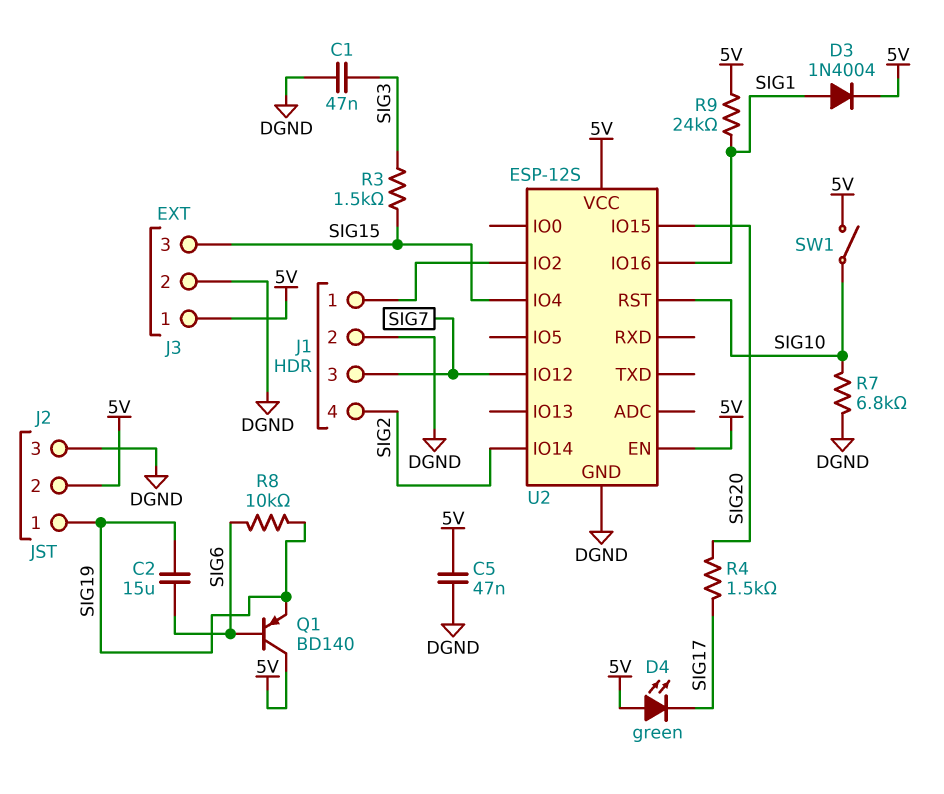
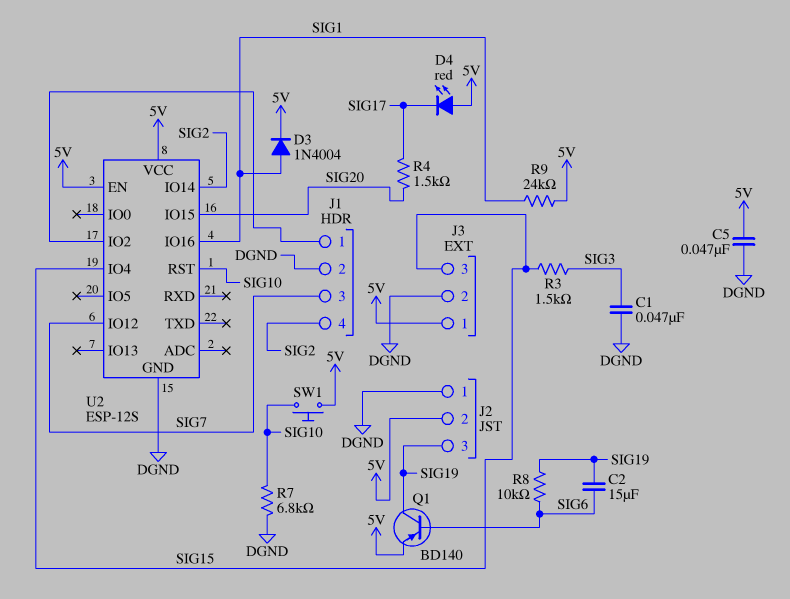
D4: LED green (A 5V, K SIG17) -> LED red (A 5V, K SIG17)
J2 pin 1: SIG19 -> DGND
J2 pin 3: DGND -> SIG19
Q1: PNP BD140 (B SIG6, C 5V, E SIG19) -> PNP BD140 (B SIG6, C SIG19, E 5V)
SW1: switch (5V, SIG10) -> button (5V, SIG10)

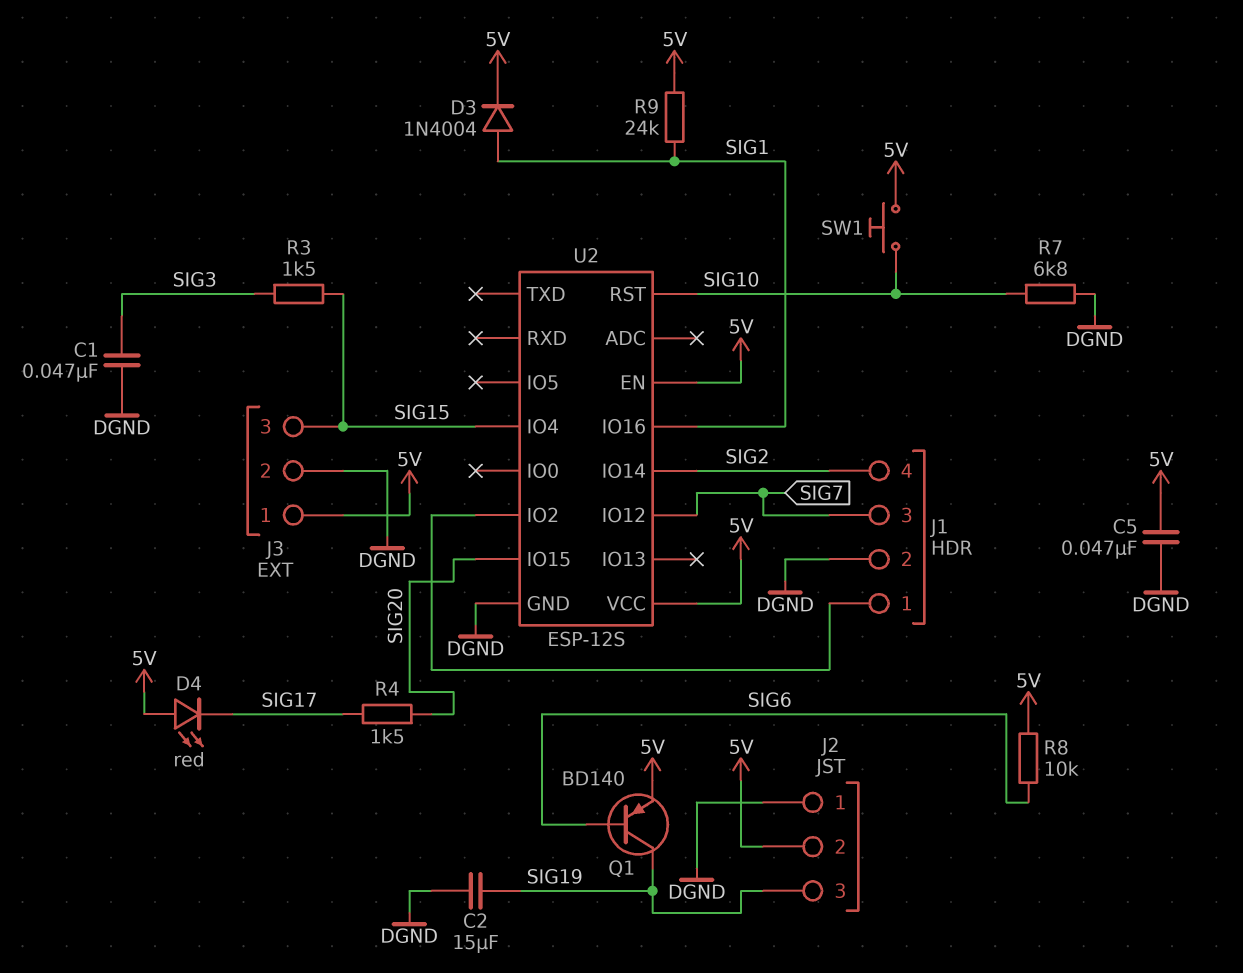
C2: 15uF (SIG6, SIG19) -> 15uF (DGND, SIG19)
R8: 10k (SIG6, SIG19) -> 10k (5V, SIG6)

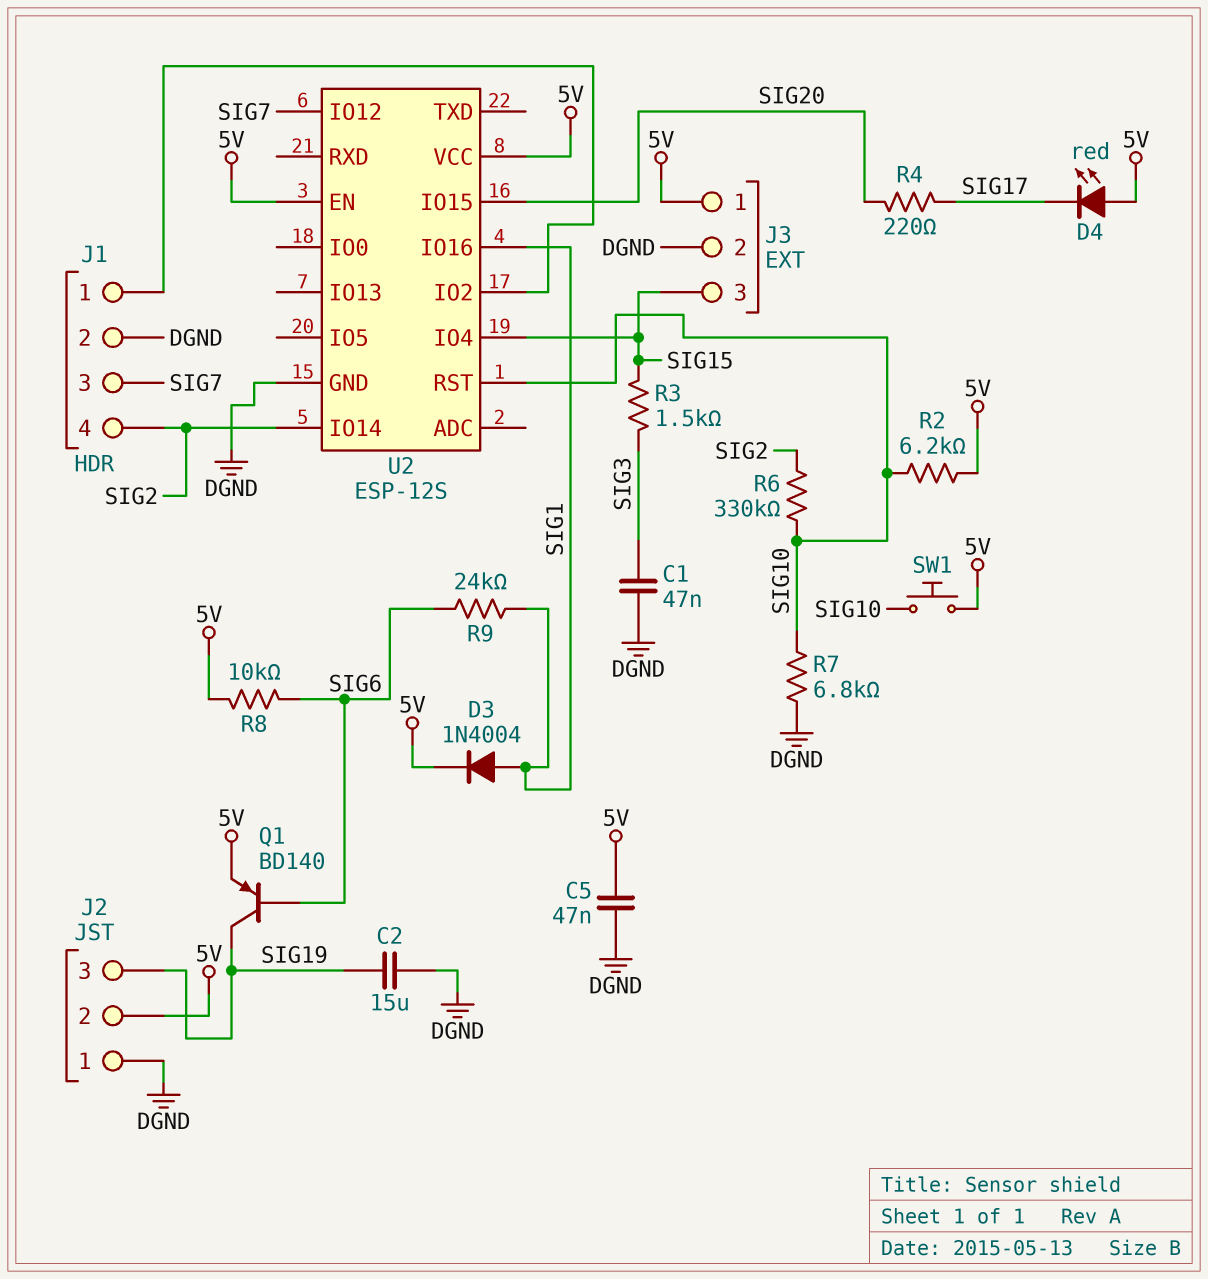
R2: none -> 6.2k (5V, SIG10)
R4: 1.5k (SIG17, SIG20) -> 220 (SIG17, SIG20)
R6: none -> 330k (SIG2, SIG10)
R9: 24k (5V, SIG1) -> 24k (SIG1, SIG6)

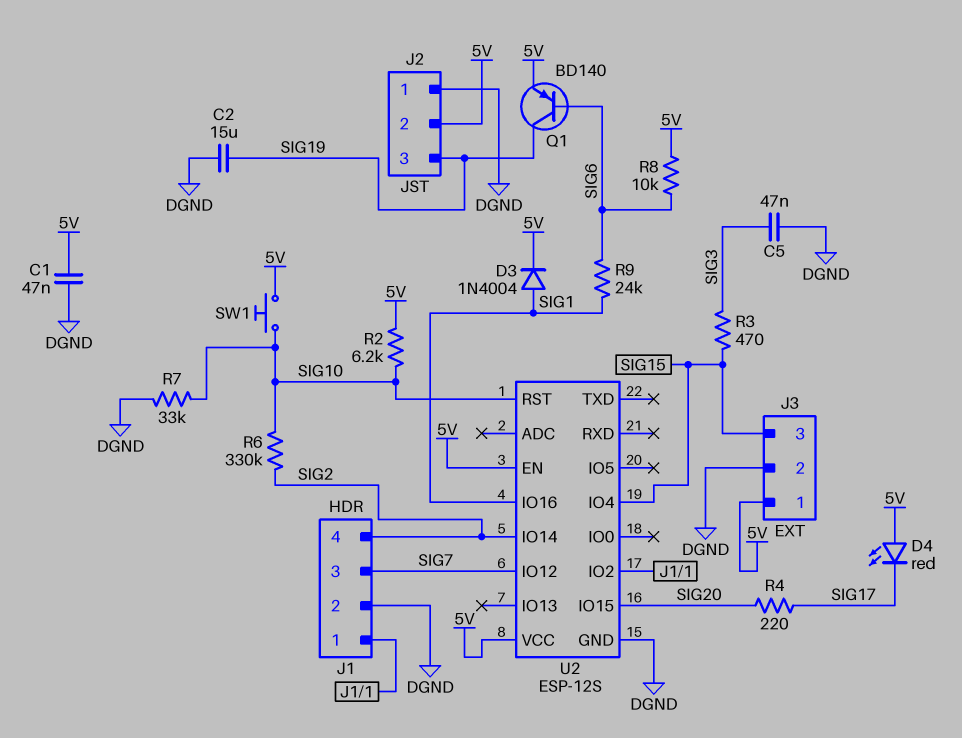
C1: 47nF (DGND, SIG3) -> 47nF (5V, DGND)
C5: 47nF (5V, DGND) -> 47nF (DGND, SIG3)
R3: 1.5k (SIG3, SIG15) -> 470 (SIG3, SIG15)
R7: 6.8k (DGND, SIG10) -> 33k (DGND, SIG10)

